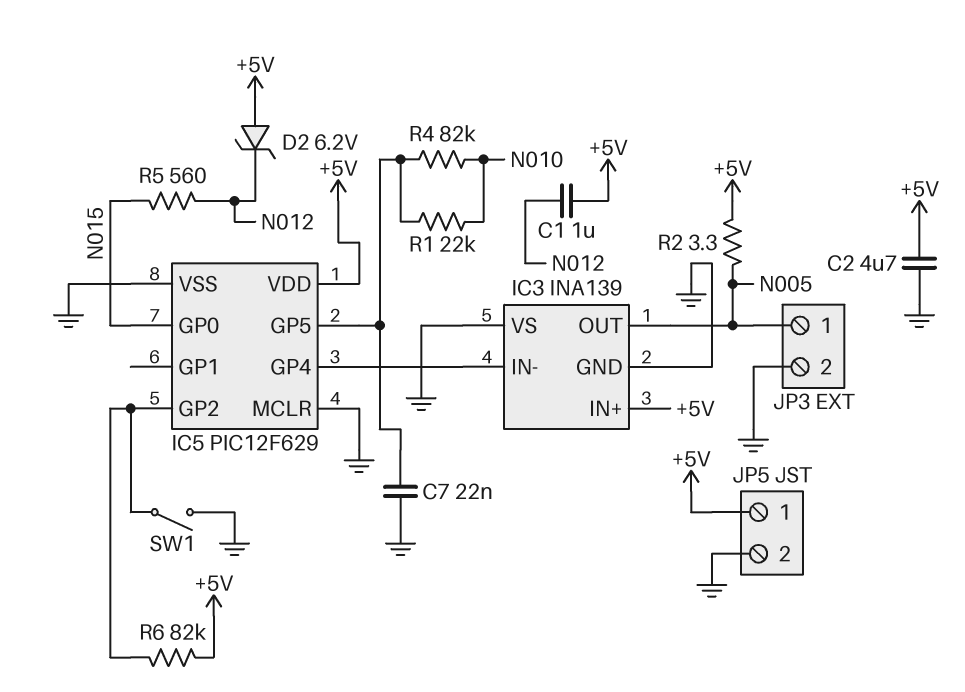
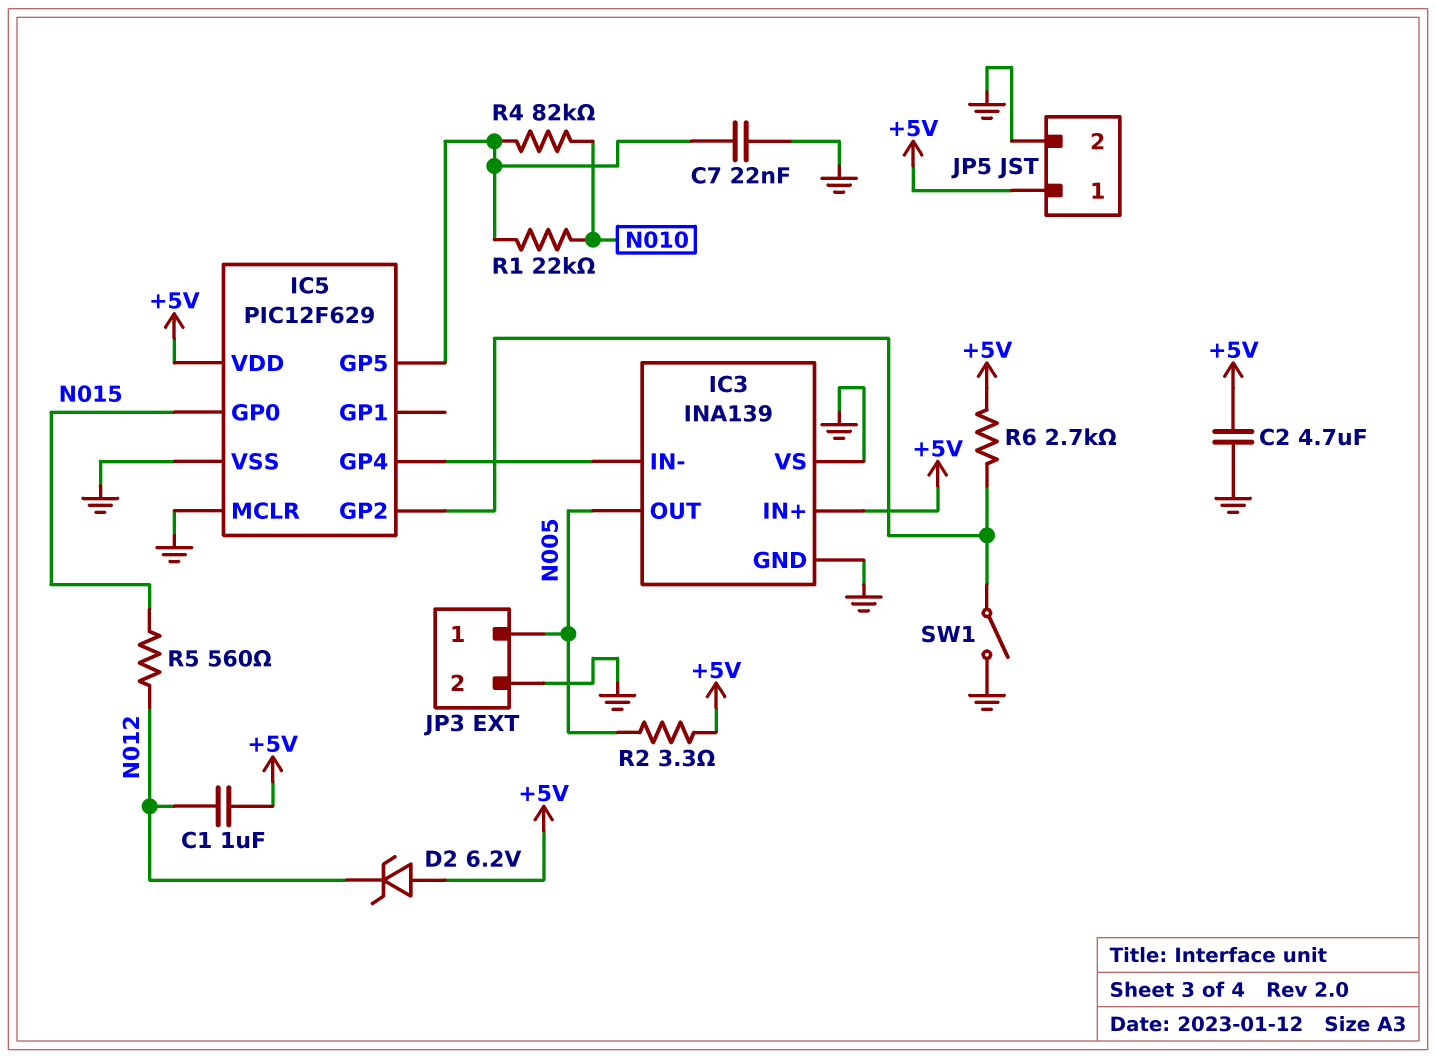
R6: 82k (+5V, IC5/GP2) -> 2.7k (+5V, IC5/GP2)

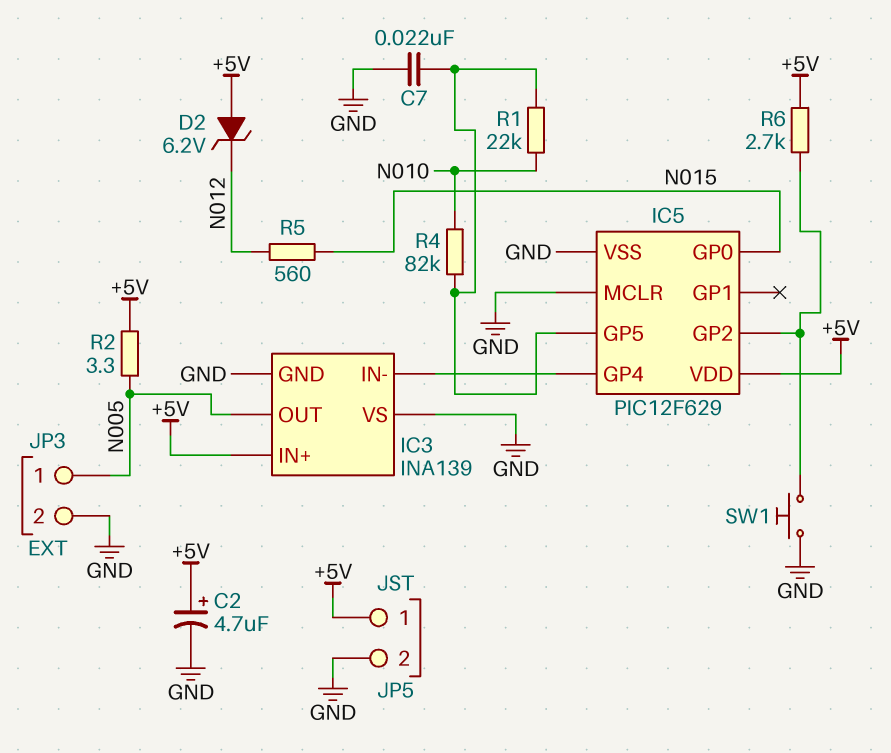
C1: 1uF (+5V, N012) -> none
C2: 4.7uF (+5V, GND) -> 4.7uF (plus +5V, minus GND)
SW1: switch (GND, IC5/GP2) -> button (GND, IC5/GP2)

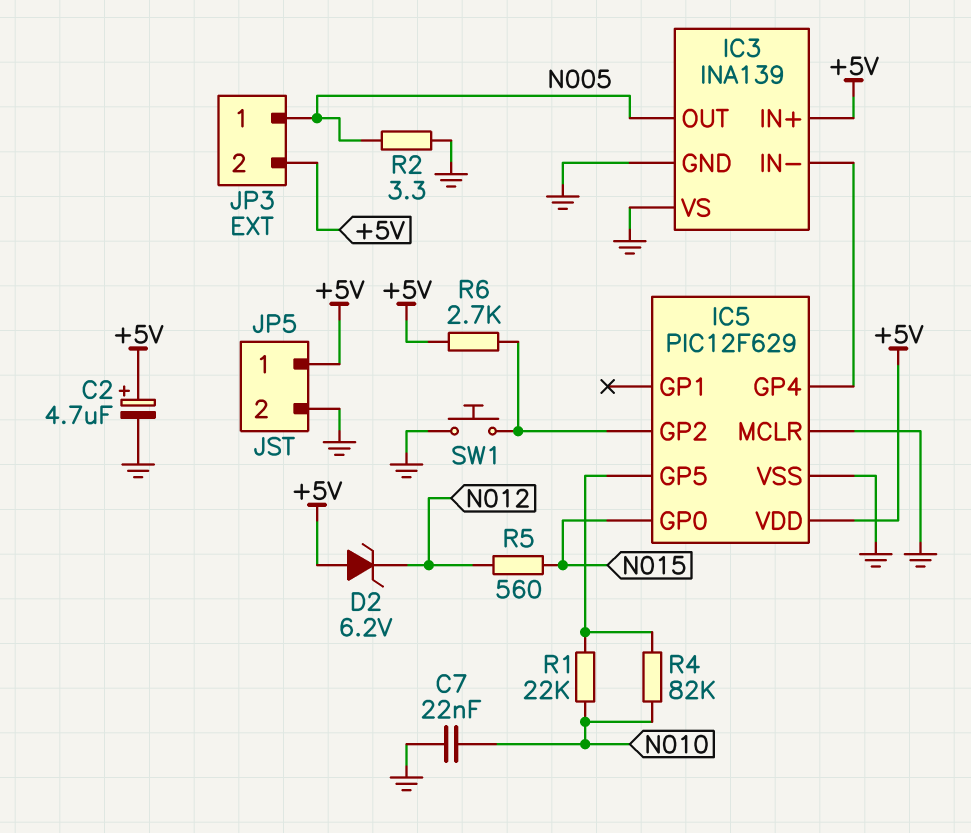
C7: 22nF (GND, IC5/GP5) -> 22nF (GND, N010)
JP3 pin 2: GND -> +5V
R2: 3.3 (+5V, N005) -> 3.3 (GND, N005)

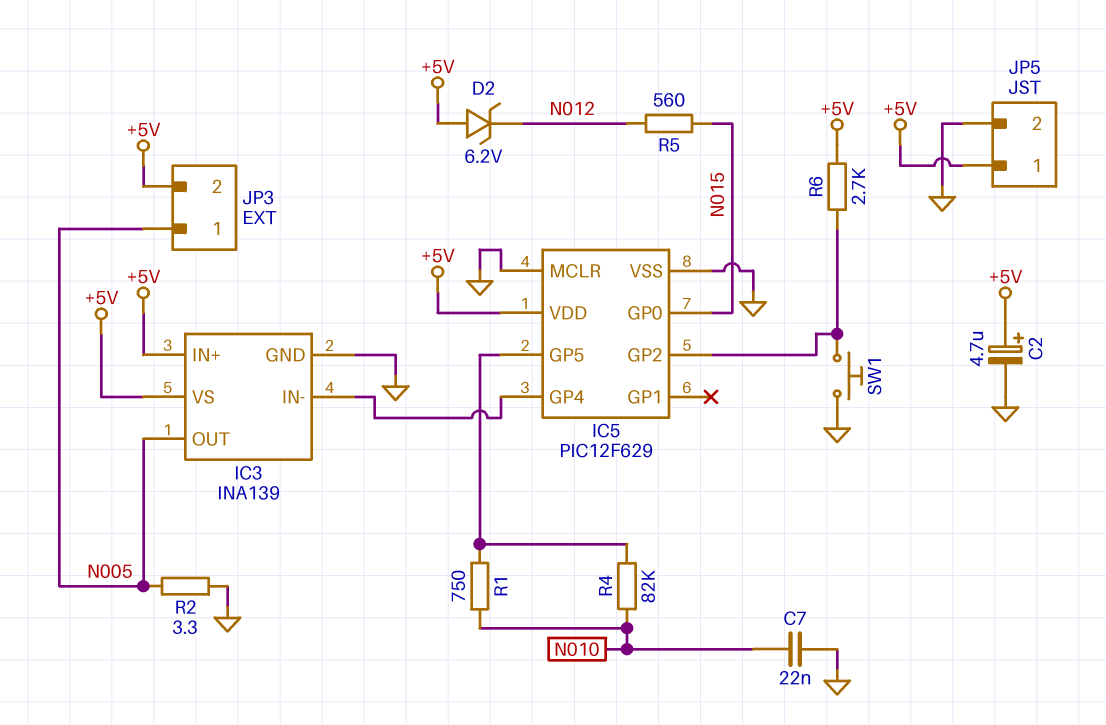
IC3 pin VS: GND -> +5V
R1: 22k (IC5/GP5, N010) -> 750 (IC5/GP5, N010)

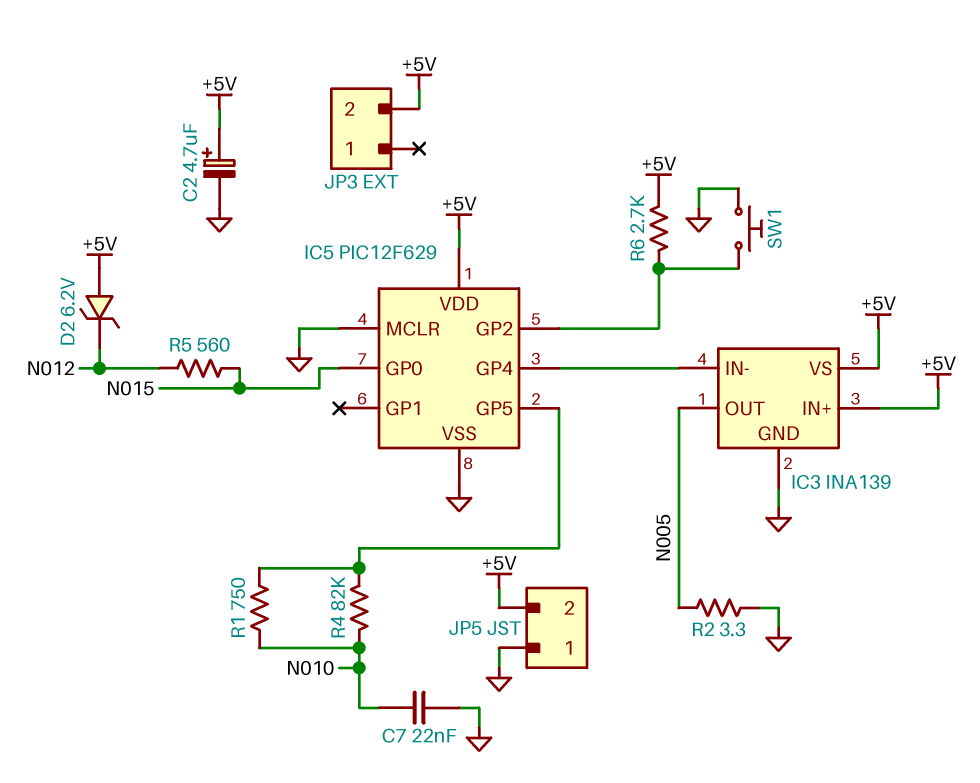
JP3 pin 1: N005 -> none
JP5 pin 1: +5V -> GND
JP5 pin 2: GND -> +5V

